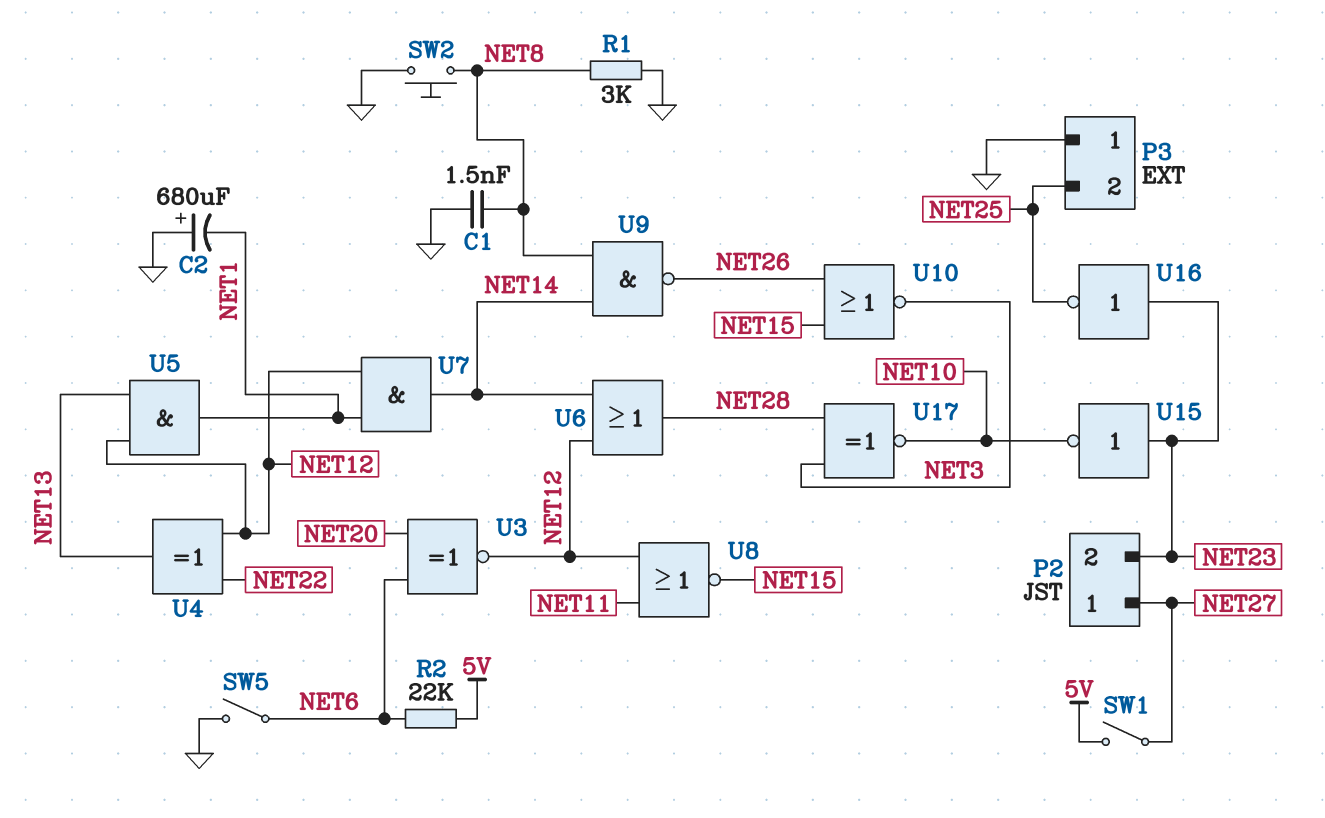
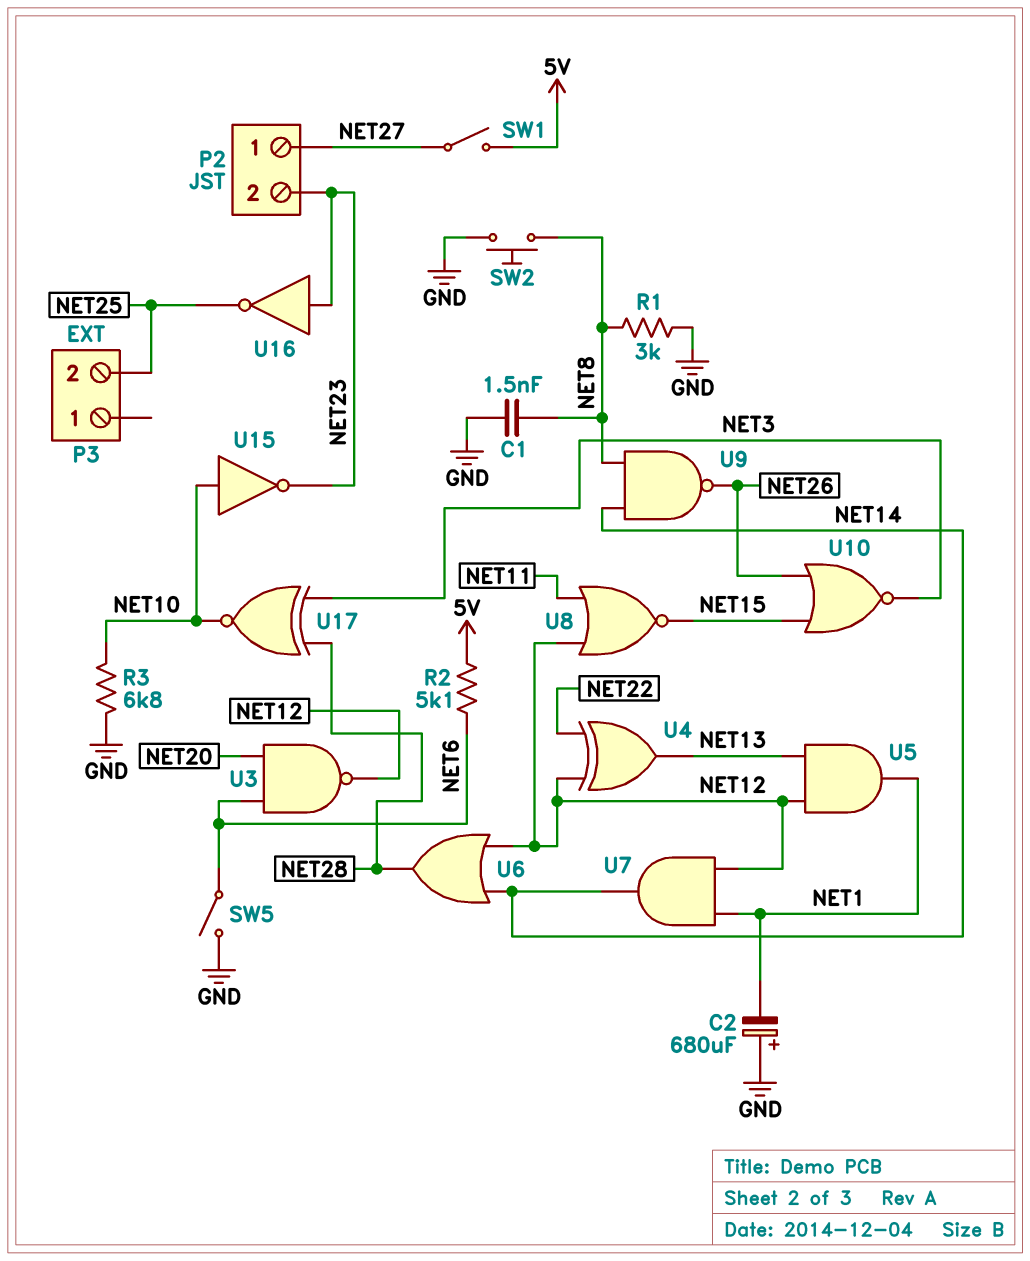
P3 pin 1: GND -> none
R2: 22k (5V, NET6) -> 5.1k (5V, NET6)
R3: none -> 6.8k (GND, NET10)
U3: XNOR (in NET6, in NET20, out NET12) -> NAND (in NET6, in NET20, out NET12)
U15: NOT (in NET23, out NET10) -> NOT (in NET10, out NET23)

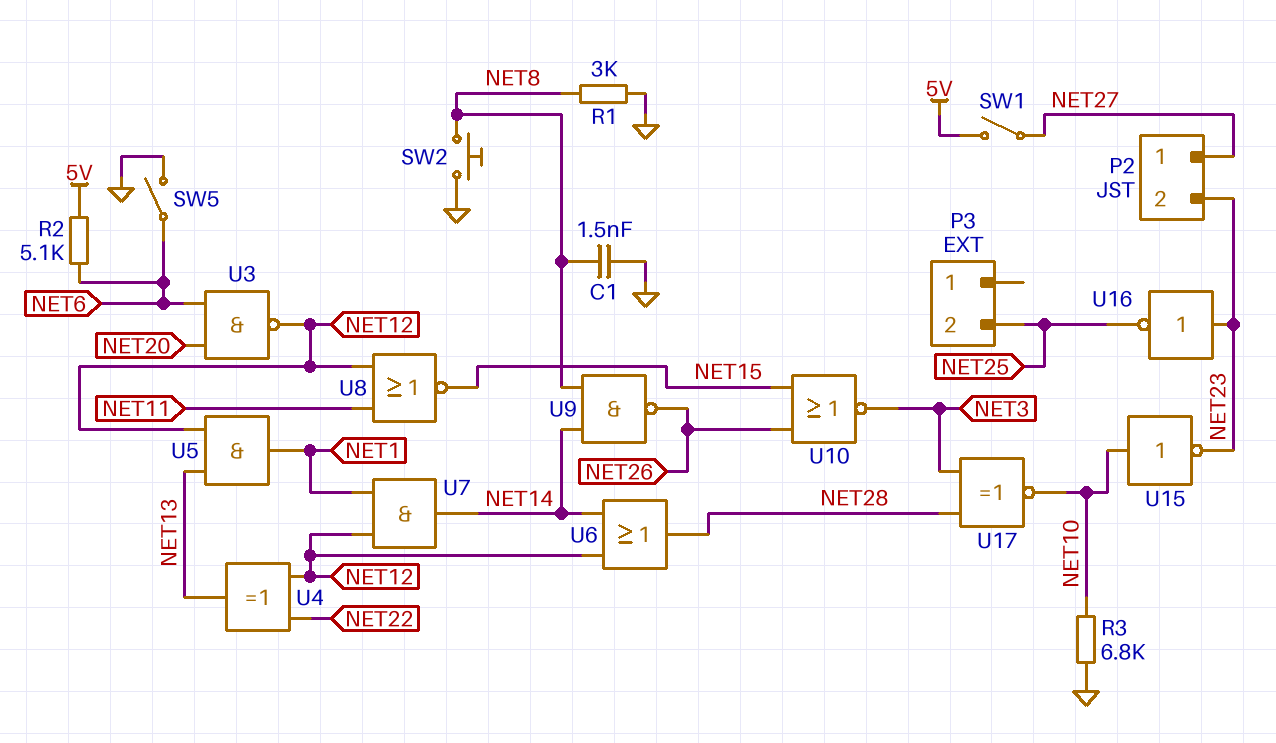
C2: 680uF (plus GND, minus NET1) -> none

